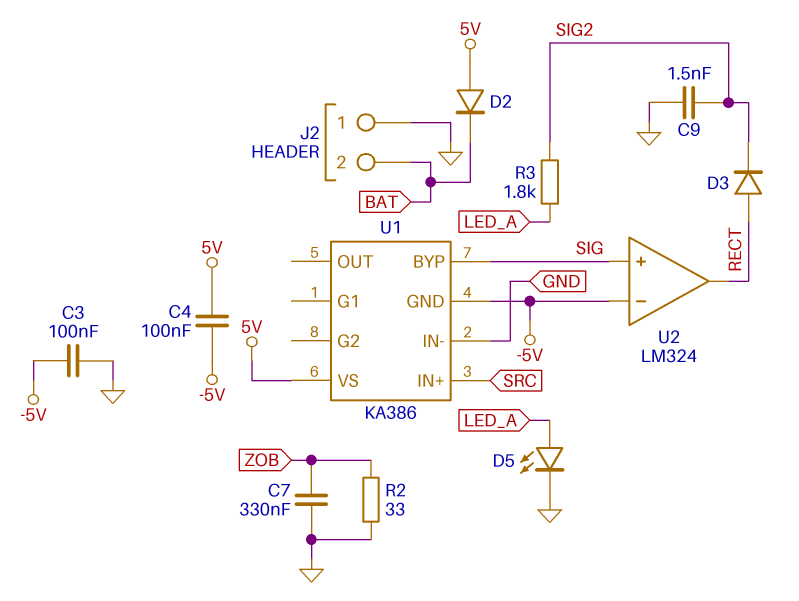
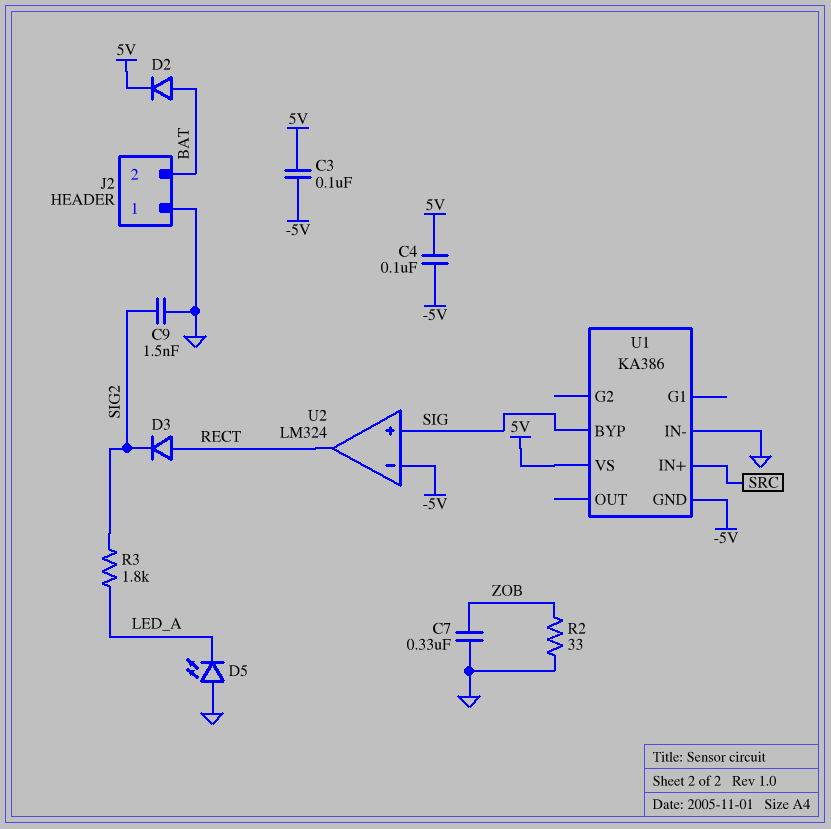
C3: 100nF (-5V, GND) -> 100nF (-5V, 5V)
D2: diode (A 5V, K BAT) -> diode (A BAT, K 5V)
D5: LED (A LED_A, K GND) -> LED (A GND, K LED_A)

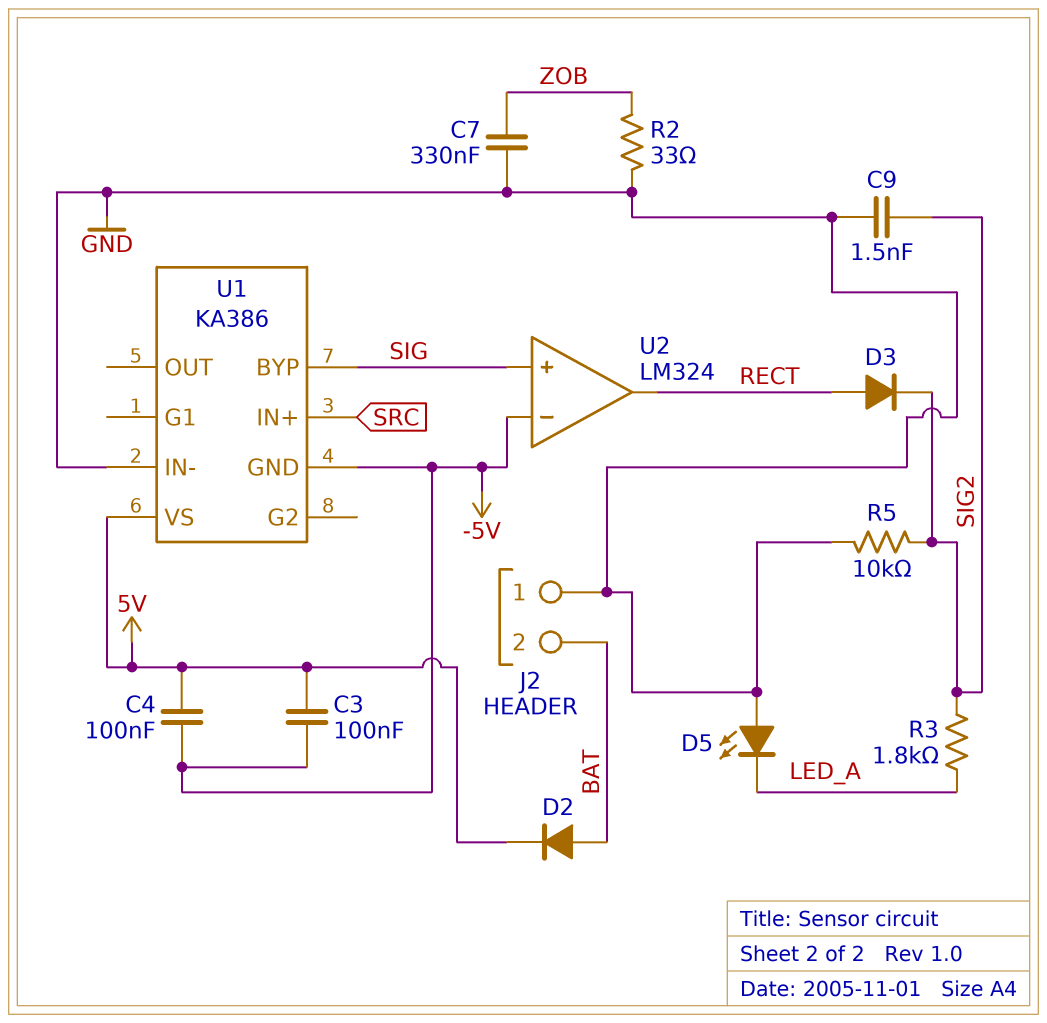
R5: none -> 10k (GND, SIG2)

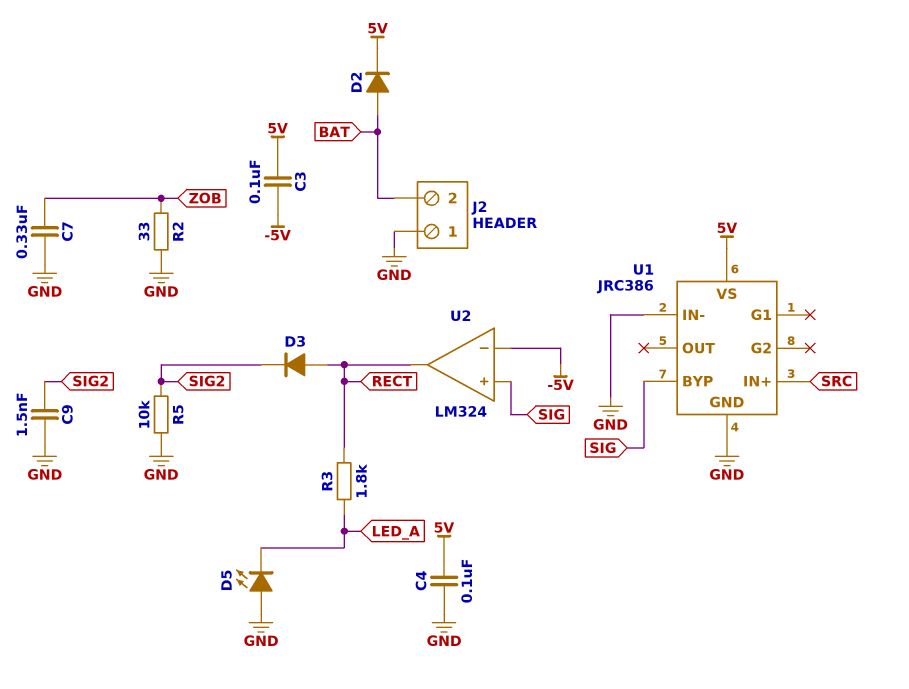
C4: 100nF (-5V, 5V) -> 100nF (5V, GND)
R3: 1.8k (LED_A, SIG2) -> 1.8k (LED_A, RECT)
U1: KA386 -> JRC386
U1 pin GND: -5V -> GND

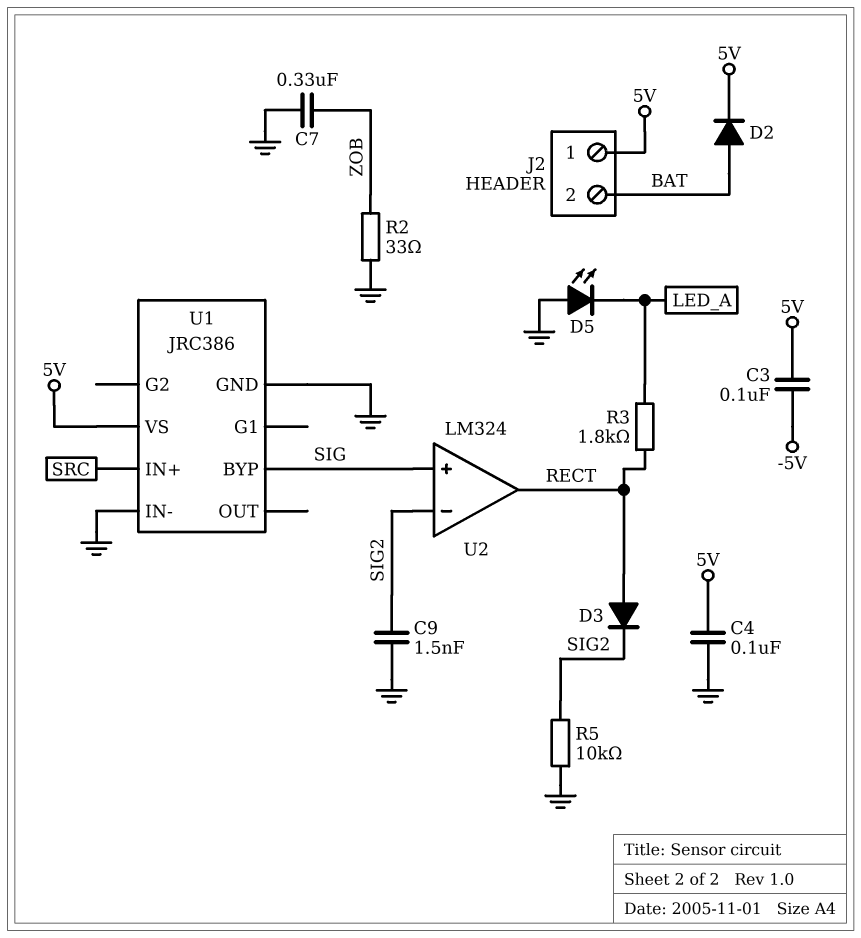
J2 pin 1: GND -> 5V
U2 pin in-: -5V -> SIG2

